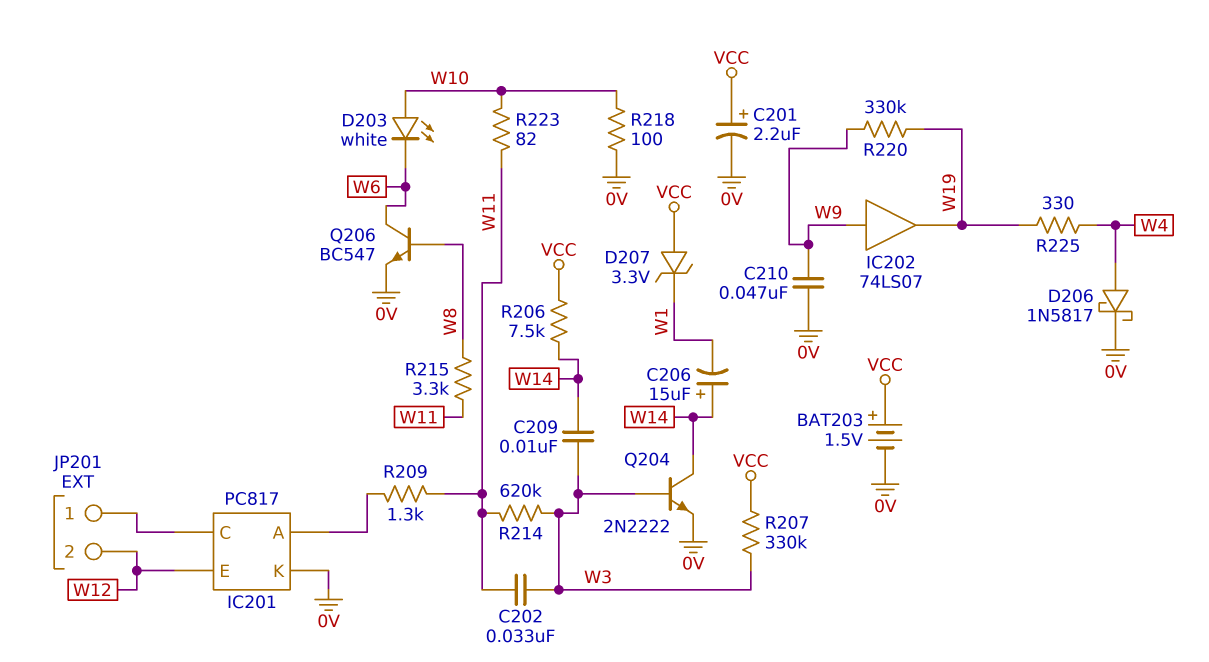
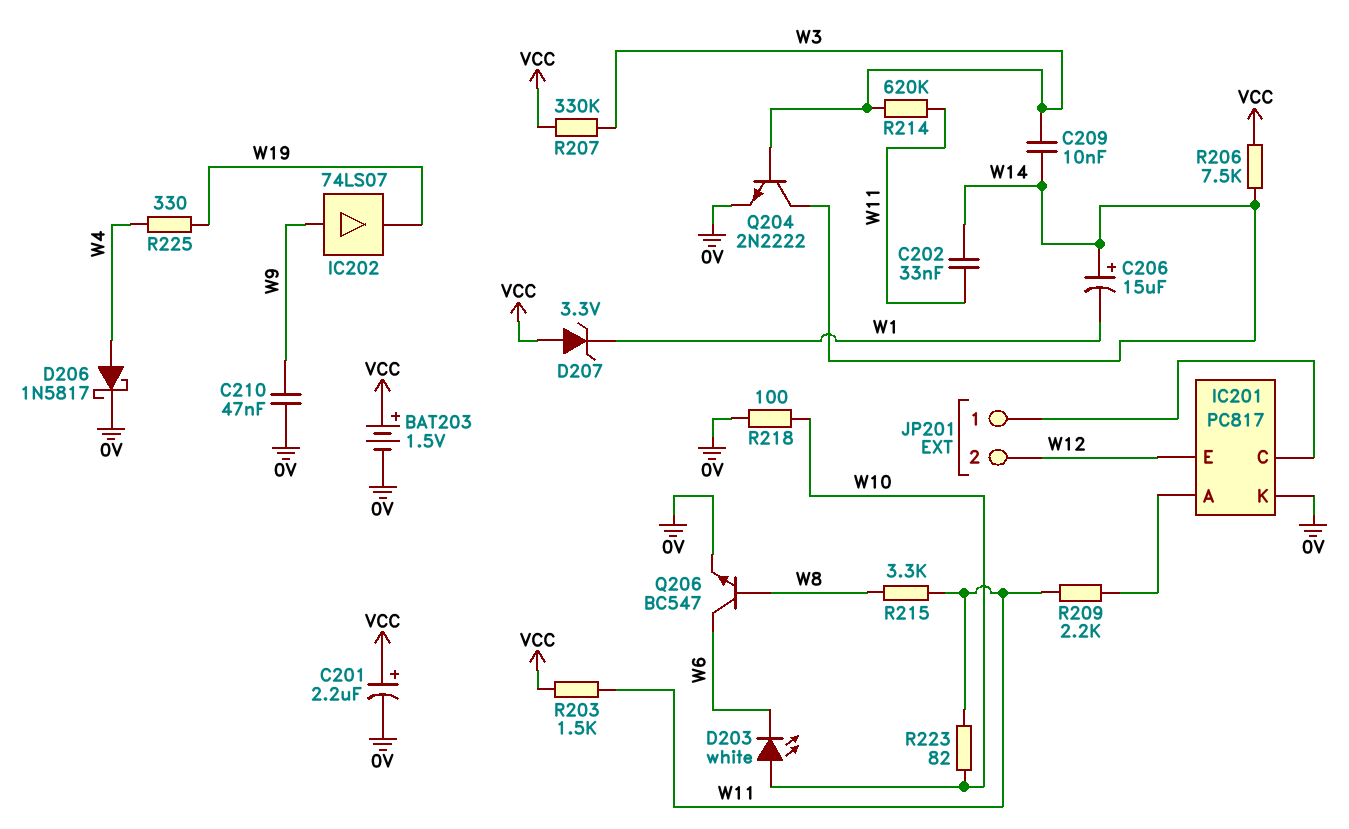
C202: 33nF (W3, W11) -> 33nF (W11, W14)
R203: none -> 1.5k (VCC, W11)
R209: 1.3k (IC201/A, W11) -> 2.2k (IC201/A, W11)
R220: 330k (W9, W19) -> none

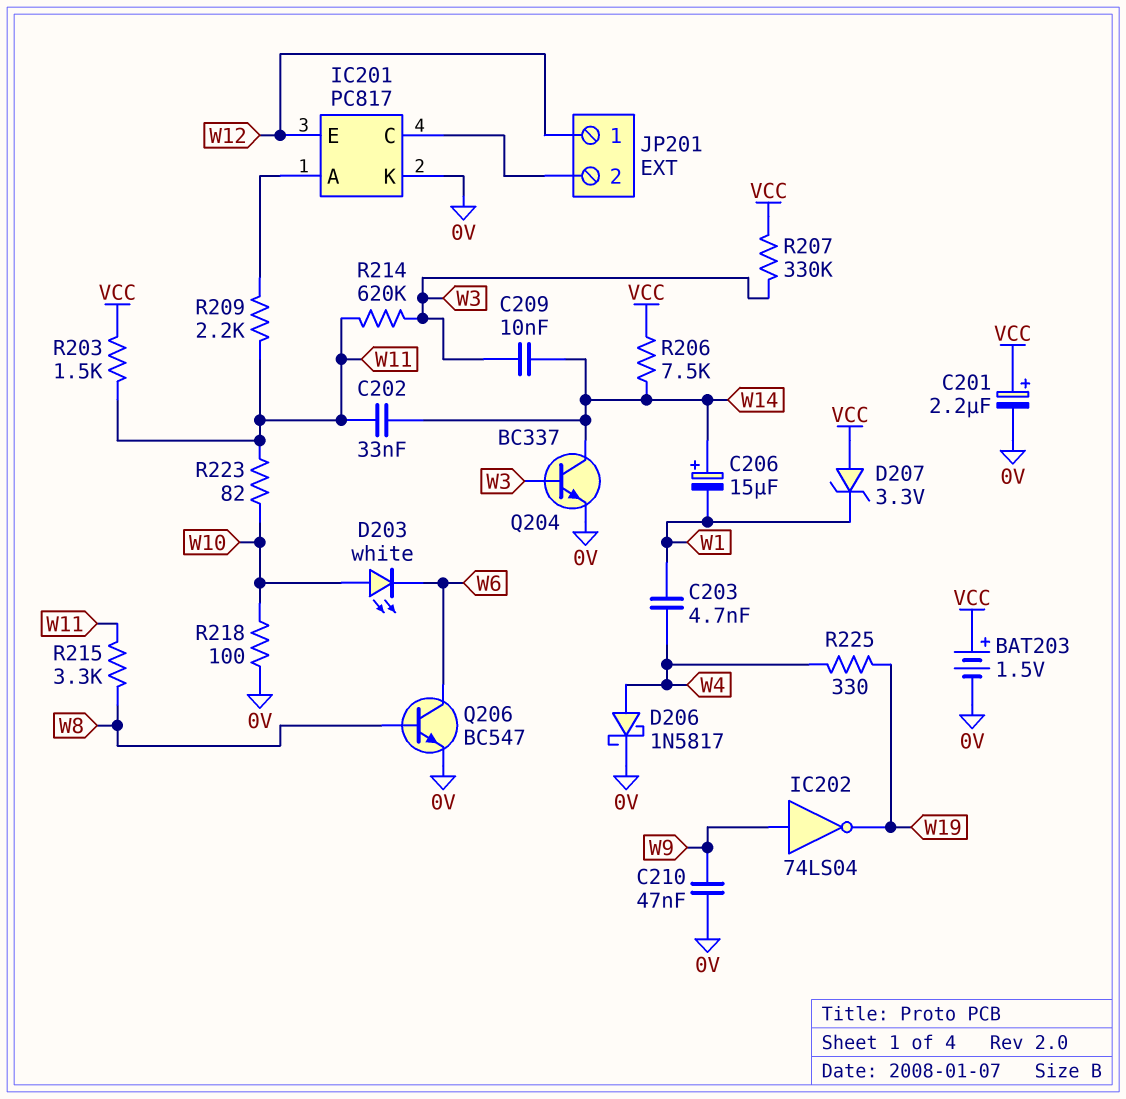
C203: none -> 4.7nF (W1, W4)
IC202: buffer 74LS07 (in W9, out W19) -> NOT 74LS04 (in W9, out W19)
JP201 pin 1: IC201/C -> W12
JP201 pin 2: W12 -> IC201/C
Q204: NPN 2N2222 (B W3, C W14, E 0V) -> NPN BC337 (B W3, C W14, E 0V)

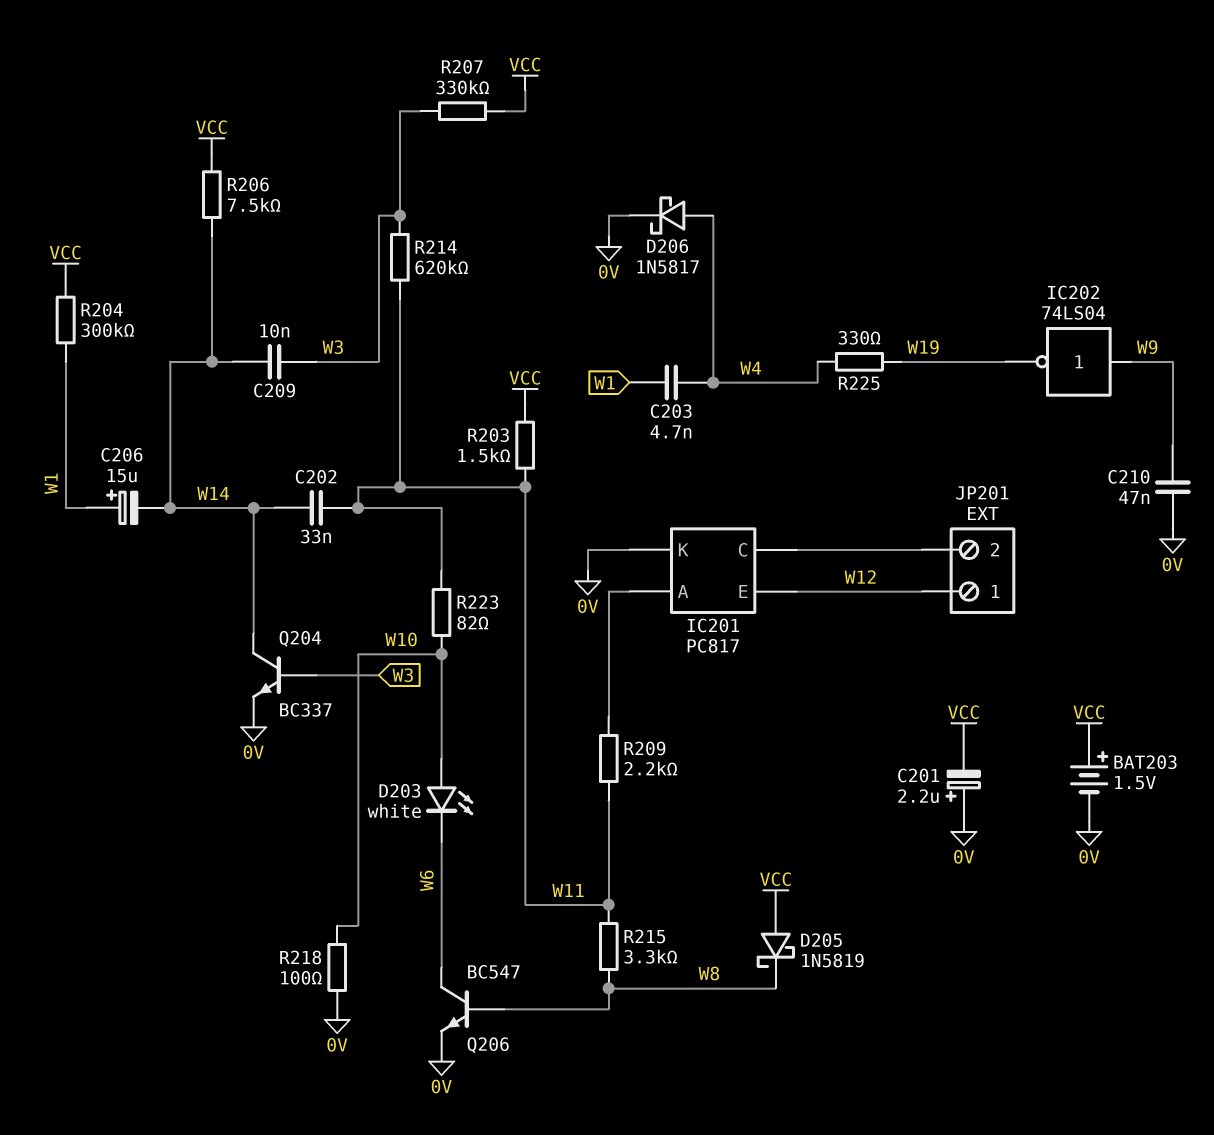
C201: 2.2uF (plus VCC, minus 0V) -> 2.2uF (plus 0V, minus VCC)
C206: 15uF (plus W14, minus W1) -> 15uF (plus W1, minus W14)
D205: none -> schottky 1N5819 (A VCC, K W8)
D207: zener 3.3V (A VCC, K W1) -> none
R204: none -> 300k (VCC, W1)

